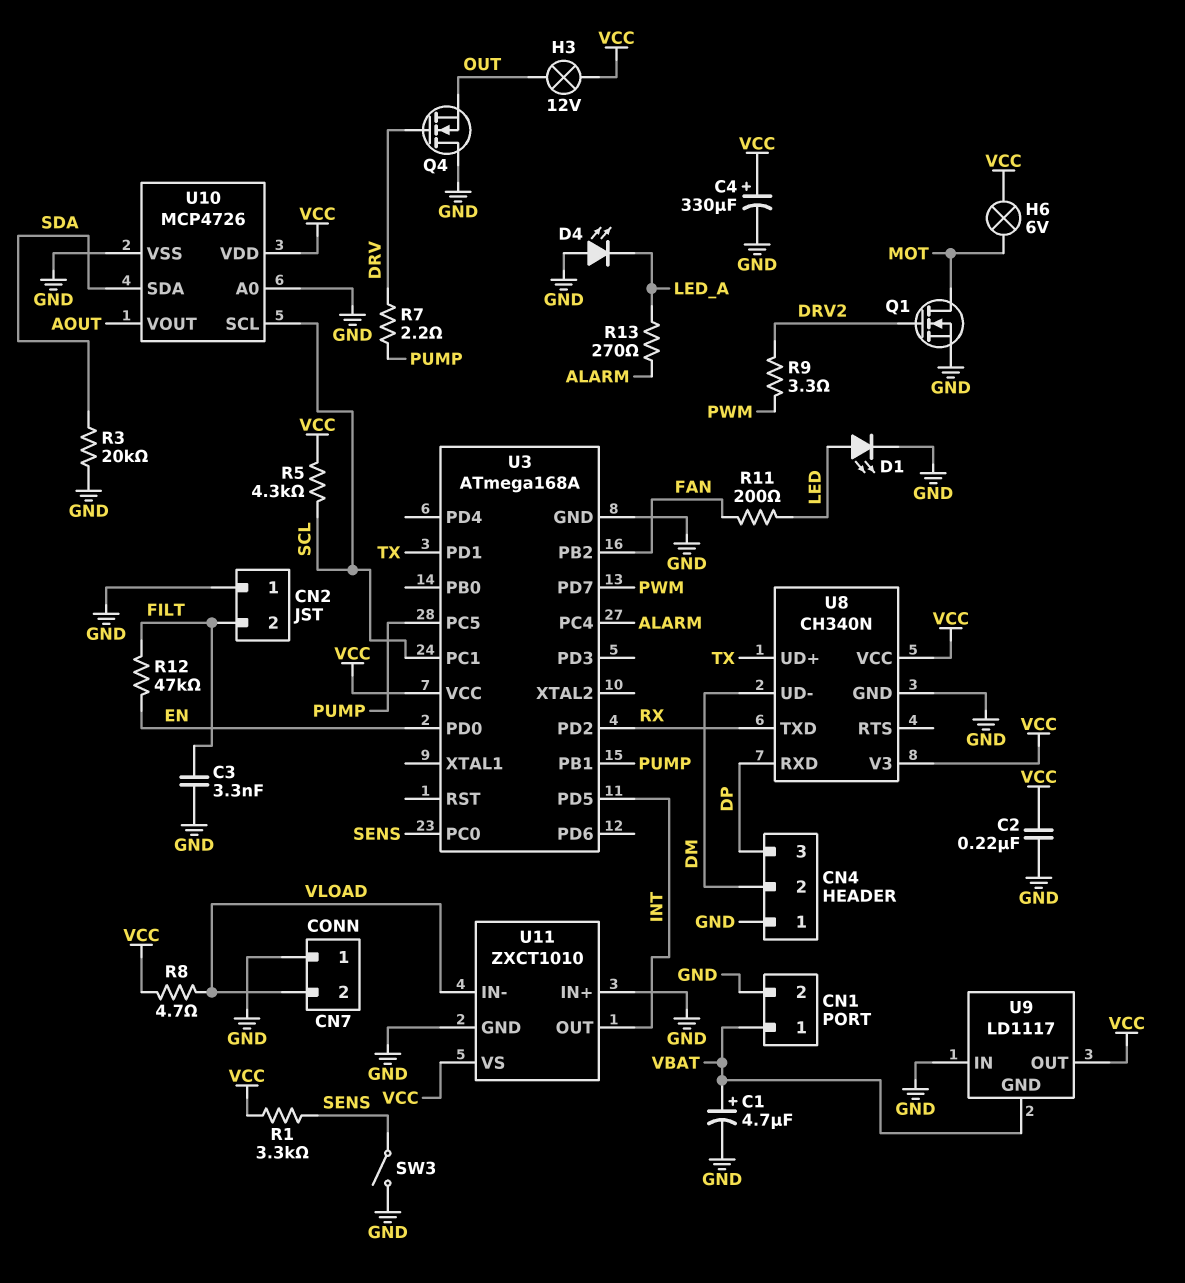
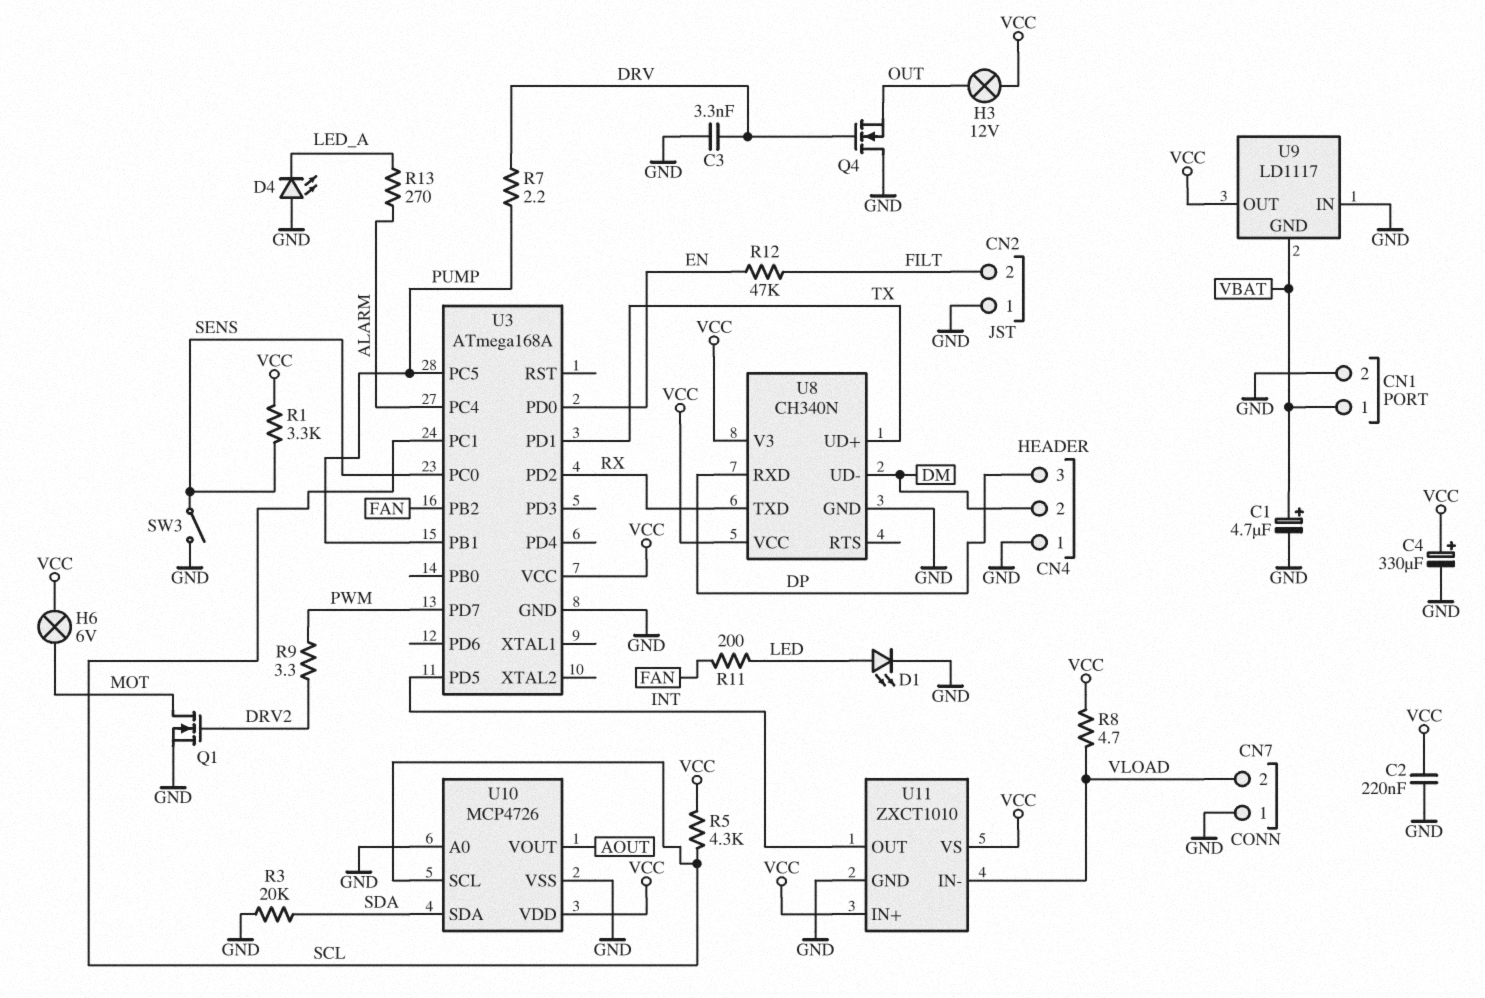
C3: 3.3nF (FILT, GND) -> 3.3nF (DRV, GND)
U11 pin IN+: GND -> VCC

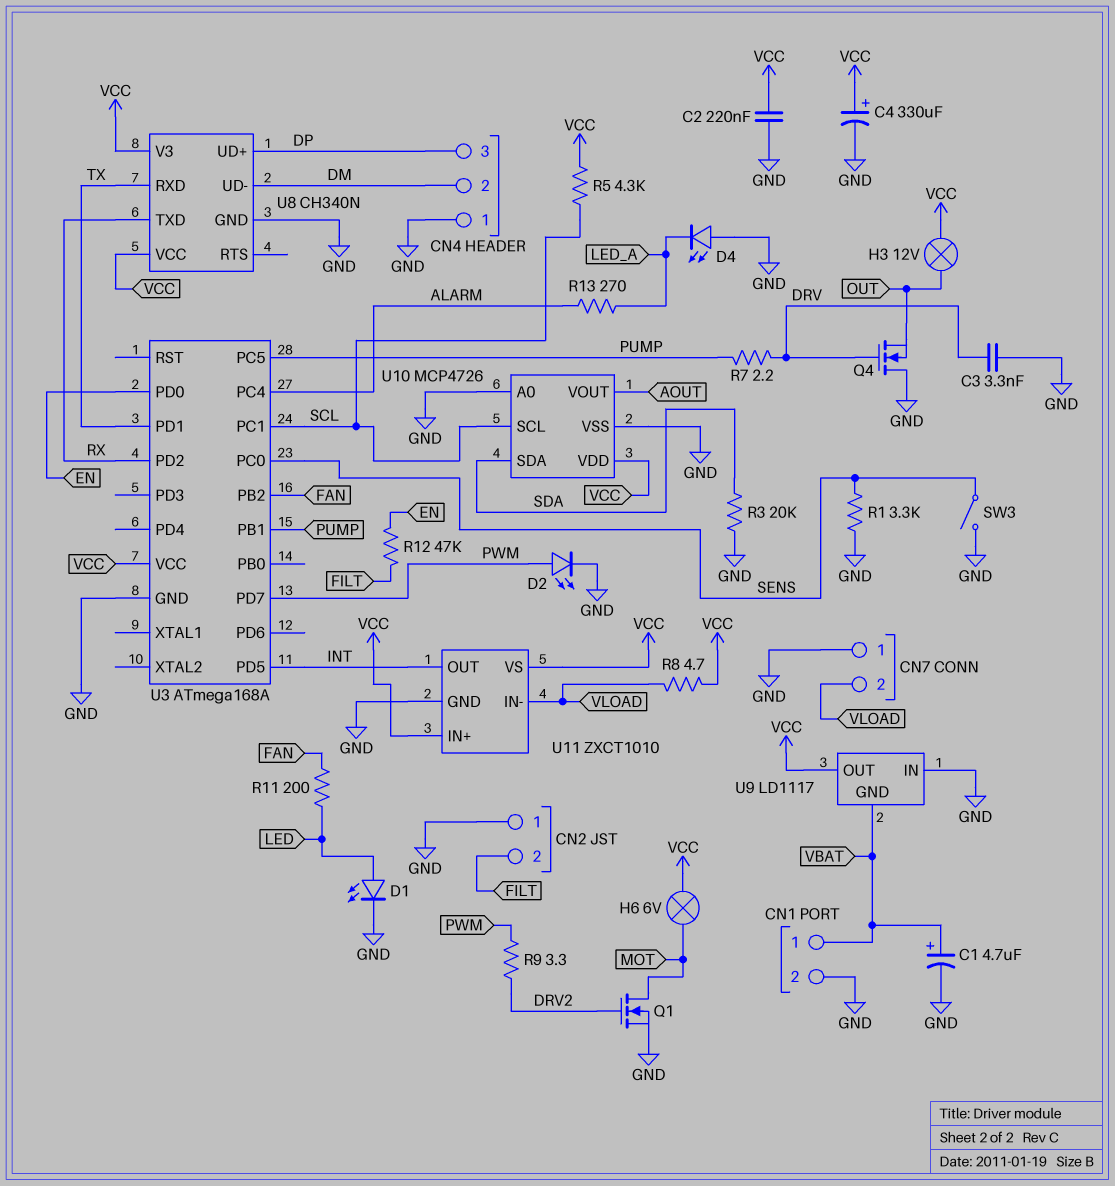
D2: none -> LED (A PWM, K GND)
R1: 3.3k (SENS, VCC) -> 3.3k (GND, SENS)
U8 pin RXD: DP -> TX
U8 pin UD+: TX -> DP

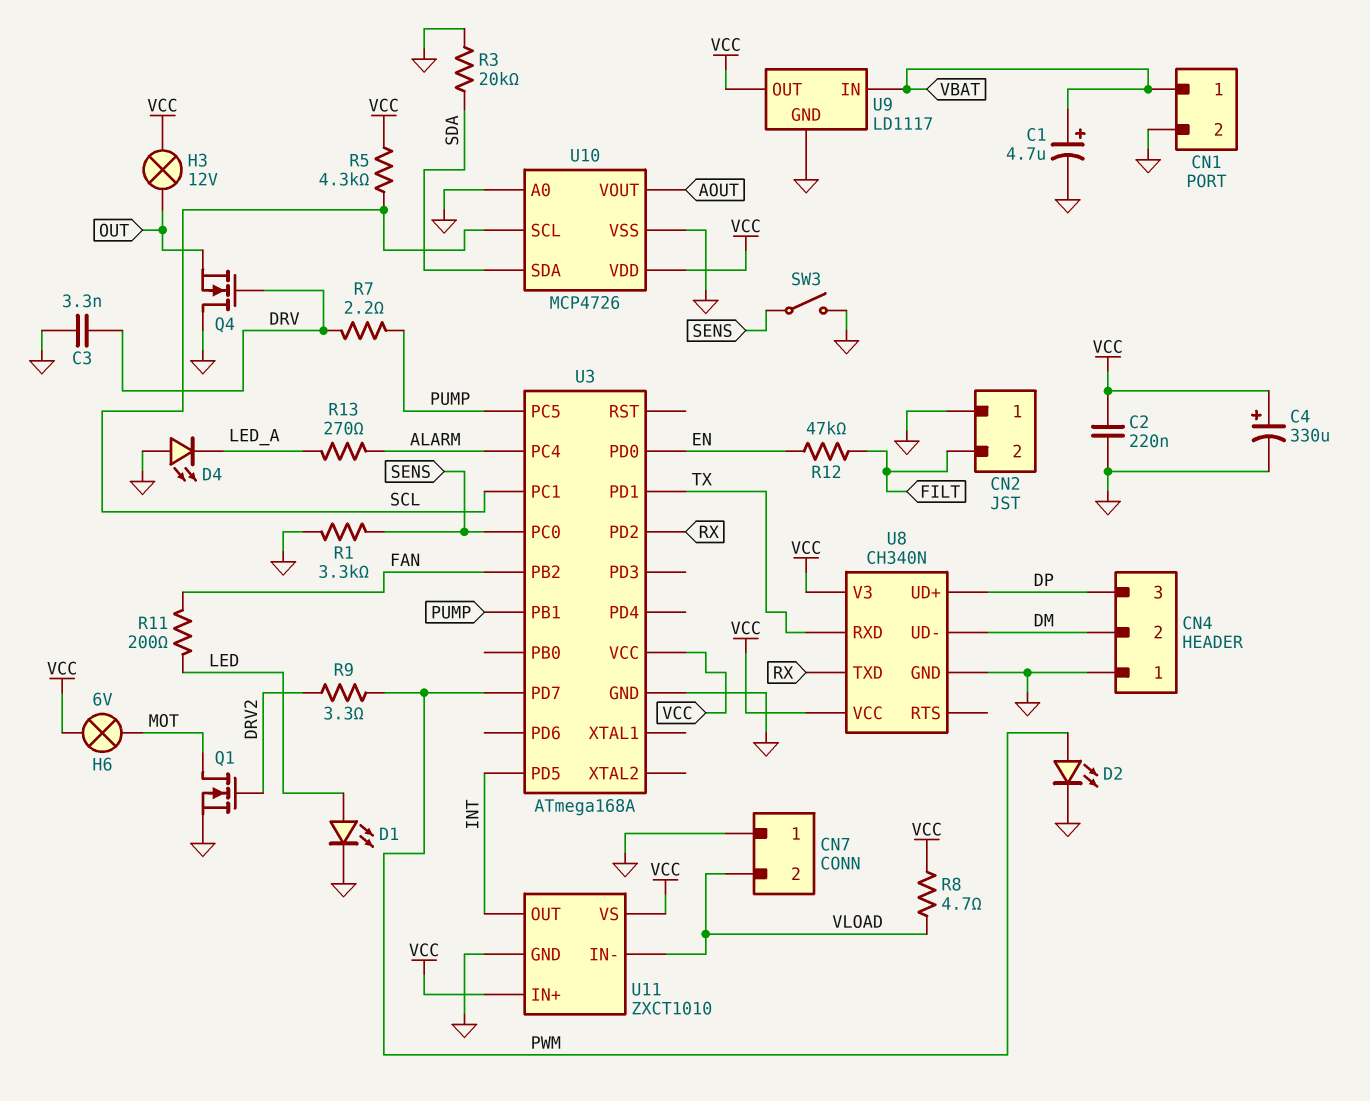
U9 pin GND: VBAT -> GND
U9 pin IN: GND -> VBAT

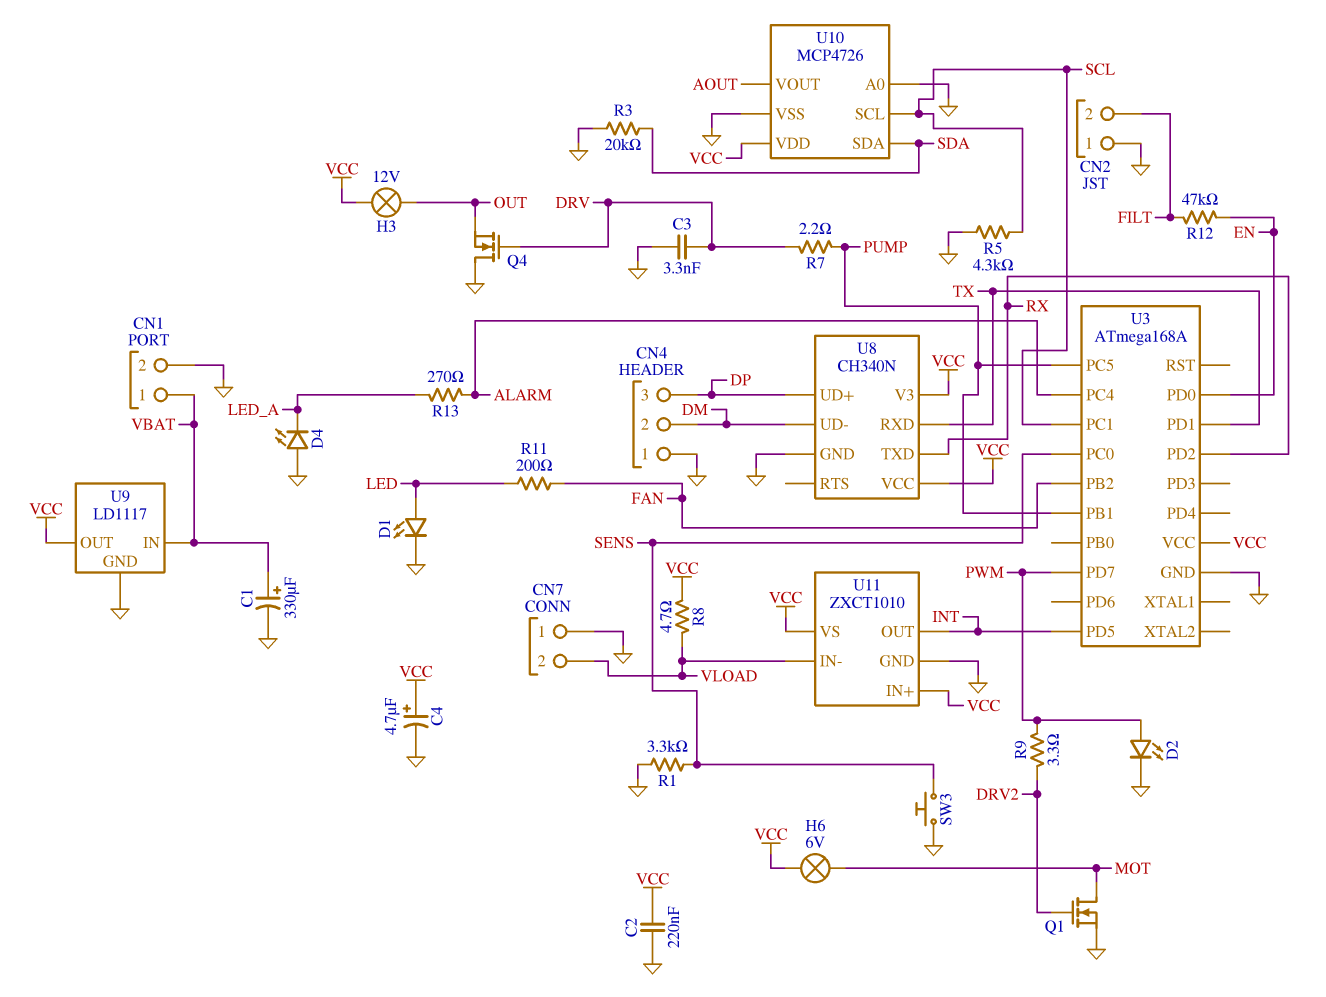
C1: 4.7uF (plus VBAT, minus GND) -> 330uF (plus VBAT, minus GND)
C4: 330uF (plus VCC, minus GND) -> 4.7uF (plus VCC, minus GND)
R5: 4.3k (SCL, VCC) -> 4.3k (GND, SCL)
SW3: switch (GND, SENS) -> button (GND, SENS)

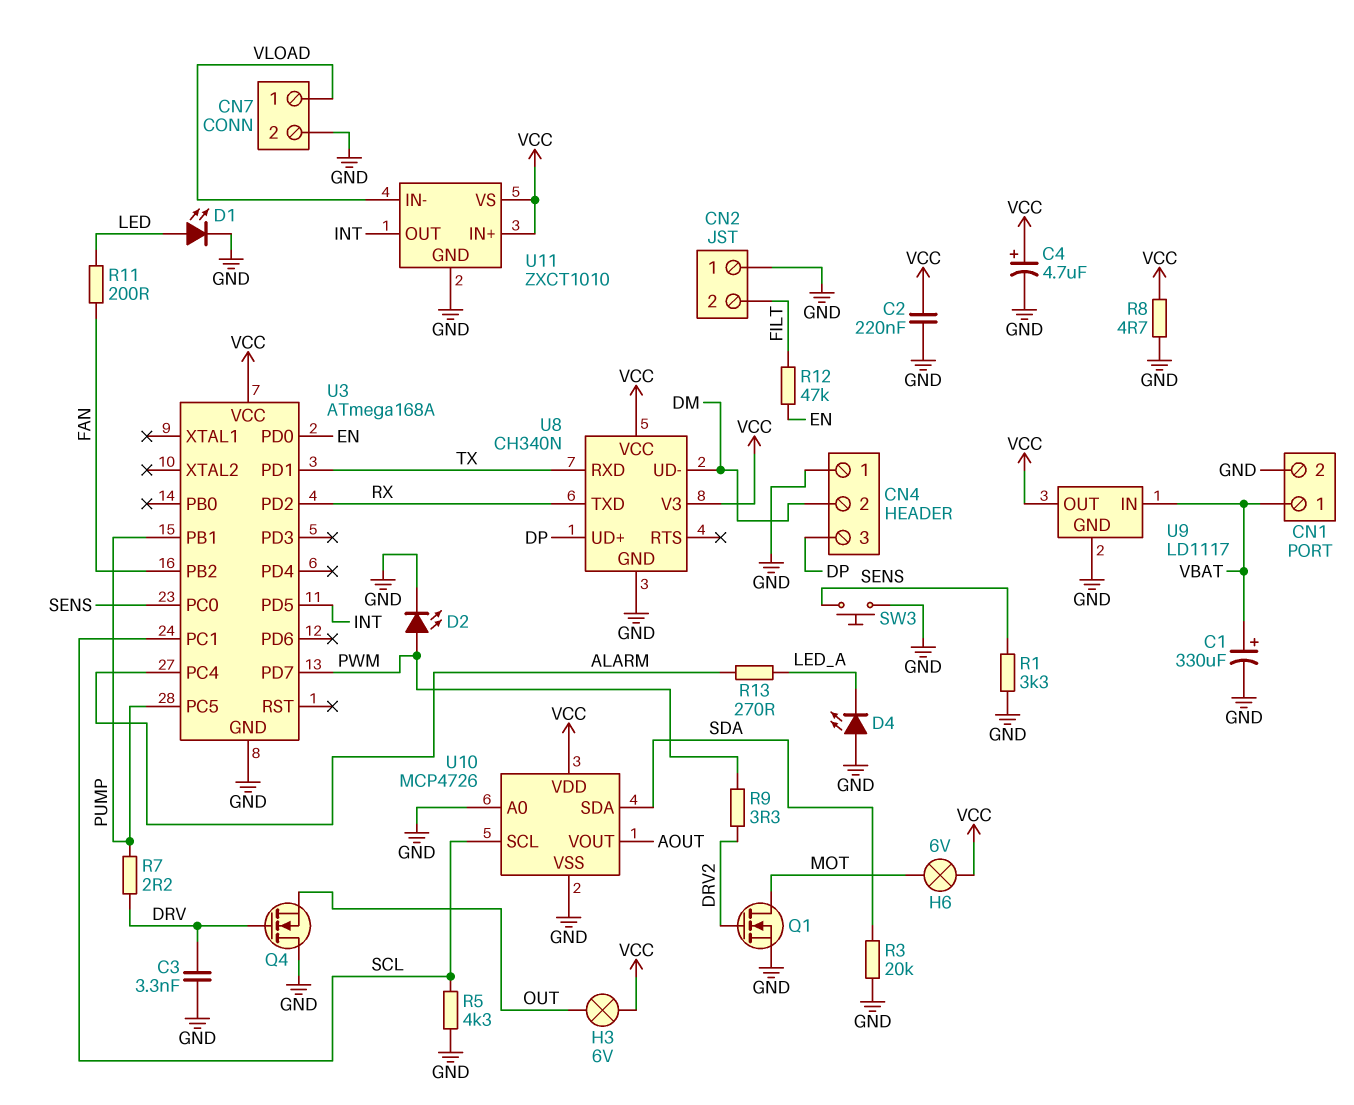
CN7 pin 1: GND -> VLOAD
CN7 pin 2: VLOAD -> GND
H3: lamp 12V (OUT, VCC) -> lamp 6V (OUT, VCC)
R8: 4.7 (VCC, VLOAD) -> 4.7 (GND, VCC)

